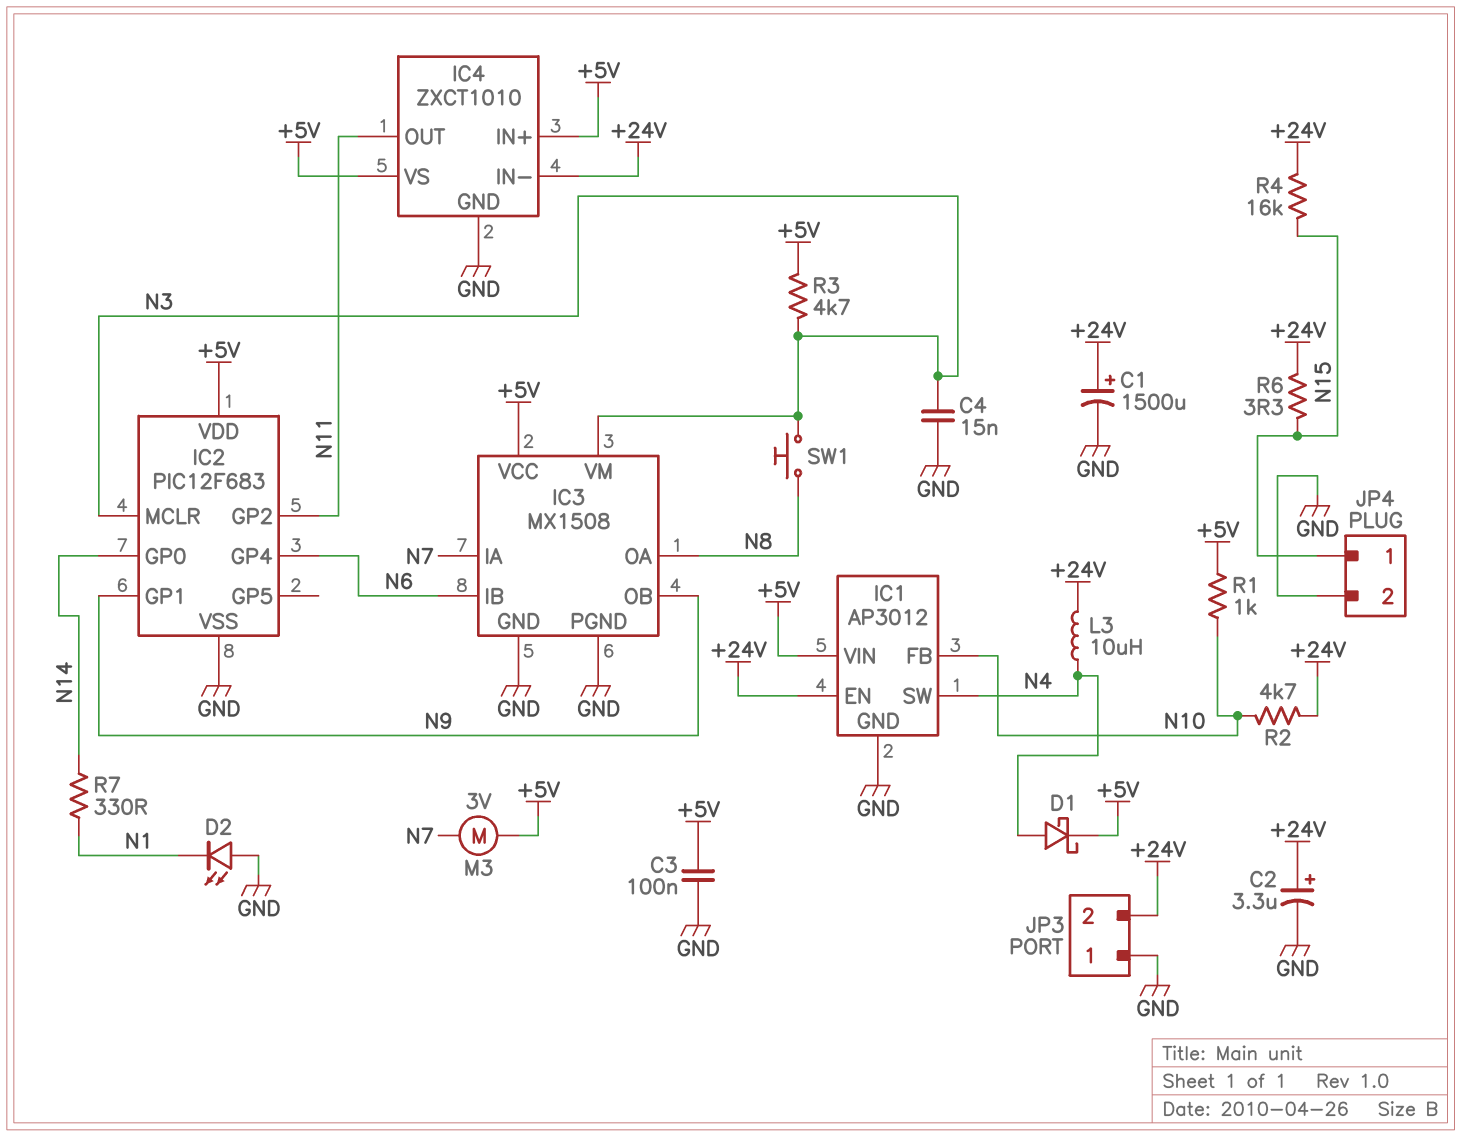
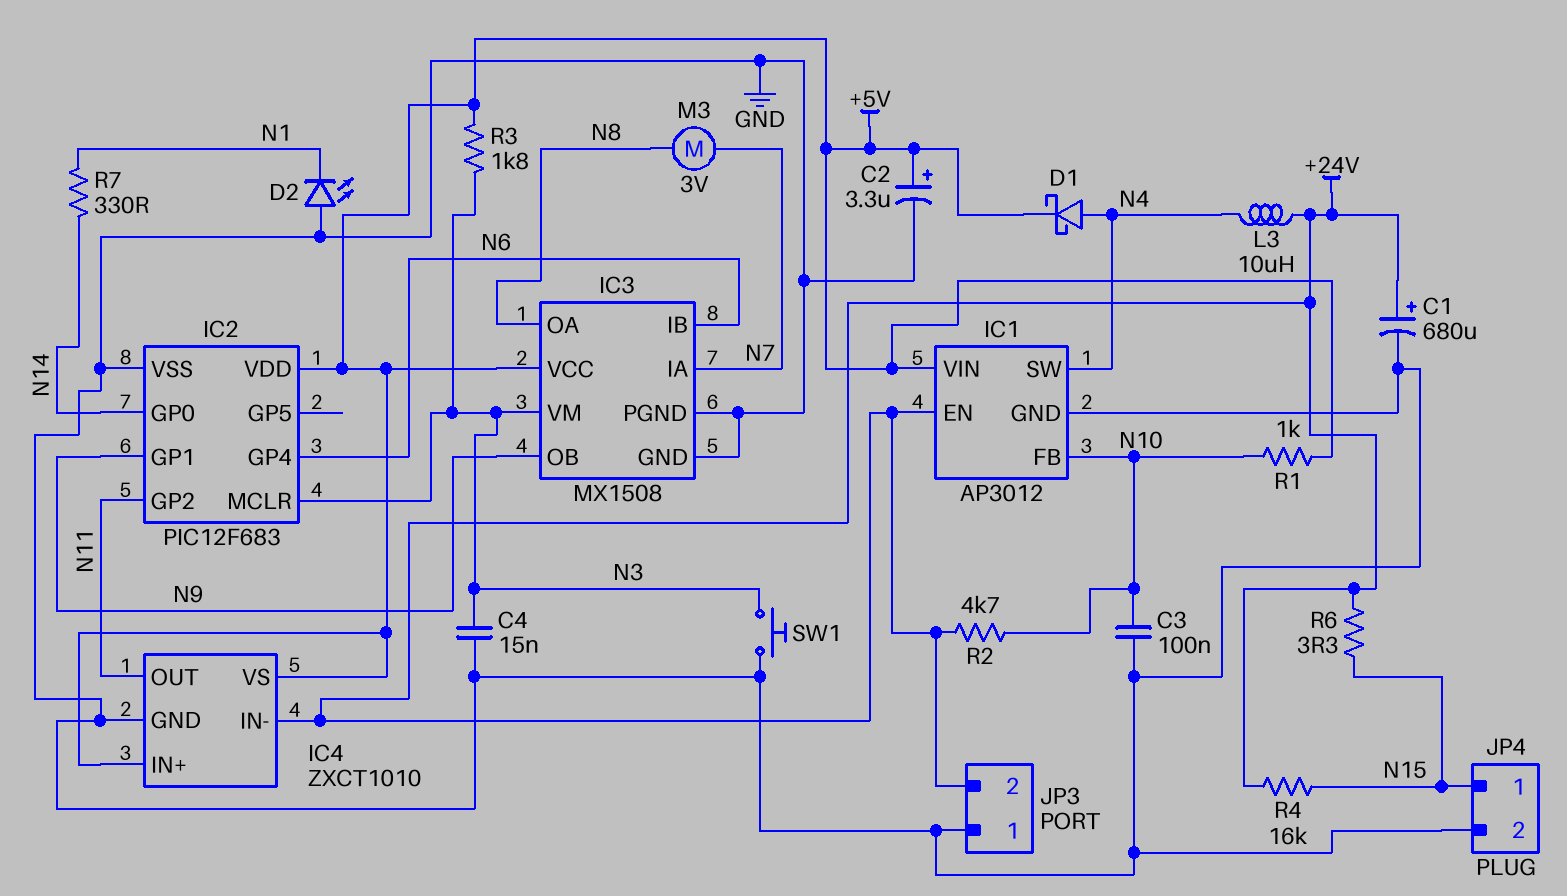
C1: 1500uF (plus +24V, minus GND) -> 680uF (plus +24V, minus GND)
C2: 3.3uF (plus +24V, minus GND) -> 3.3uF (plus +5V, minus GND)
C3: 100nF (+5V, GND) -> 100nF (GND, N10)
M3: motor 3V (+5V, N7) -> motor 3V (N7, N8)
R3: 4.7k (+5V, N3) -> 1.8k (+5V, N3)
SW1: button (N3, N8) -> button (GND, N3)

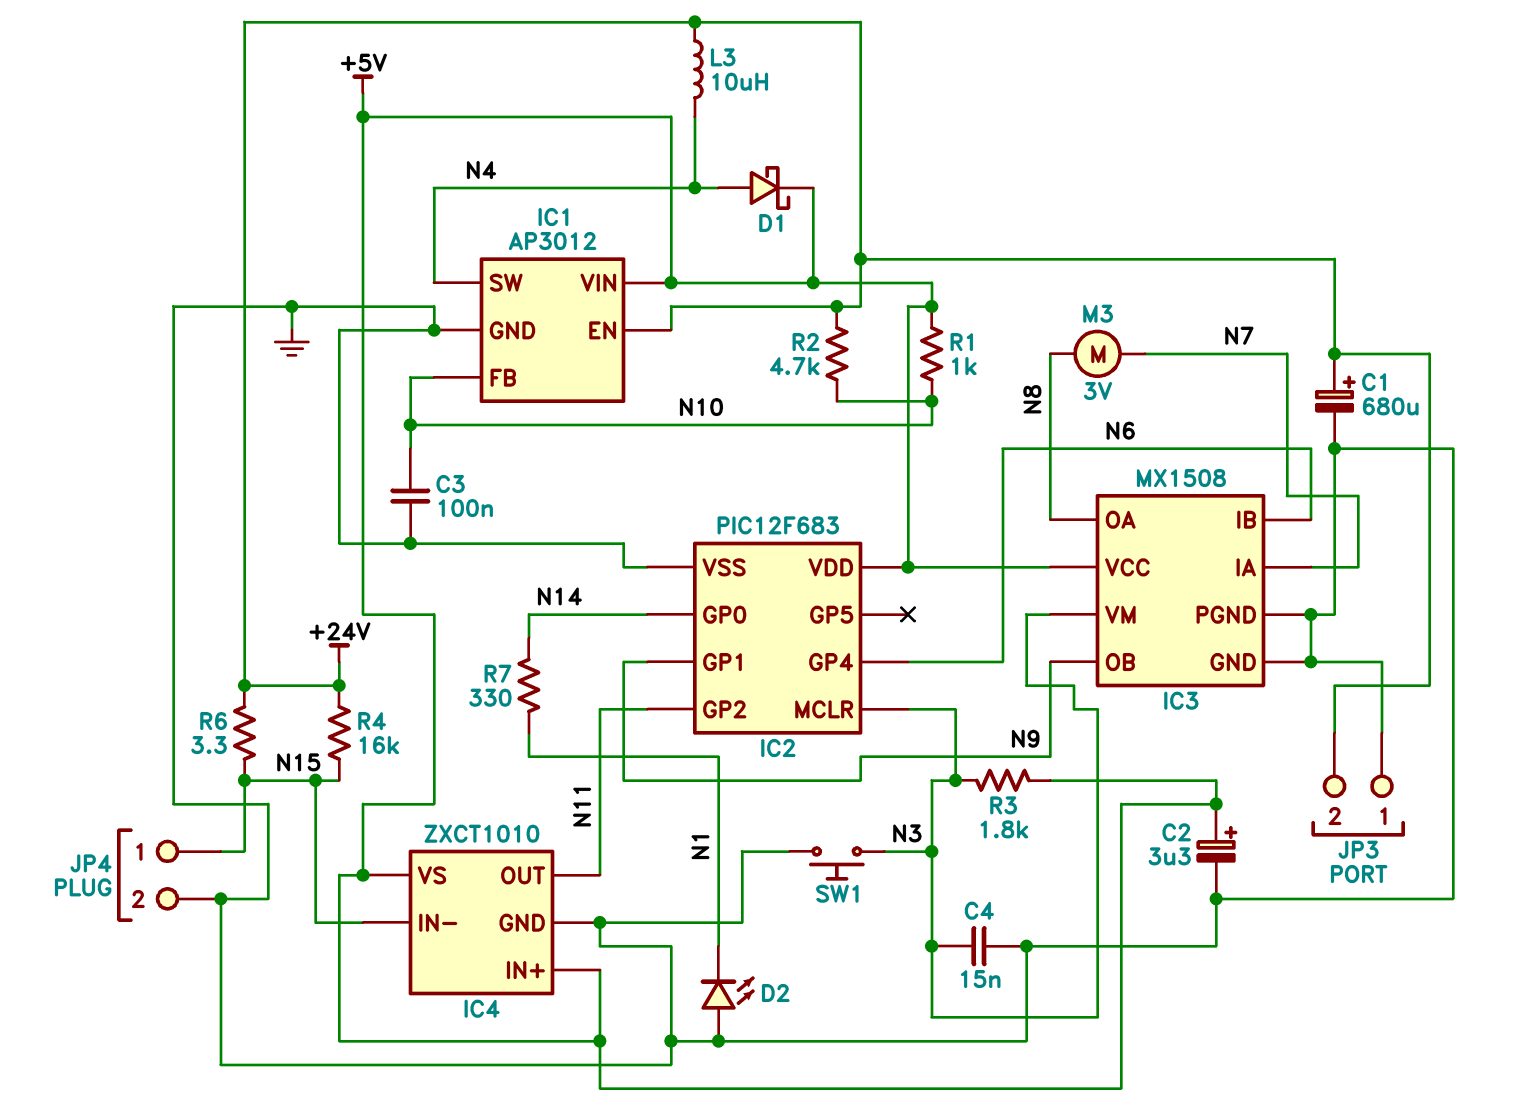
IC4 pin IN-: +24V -> N15

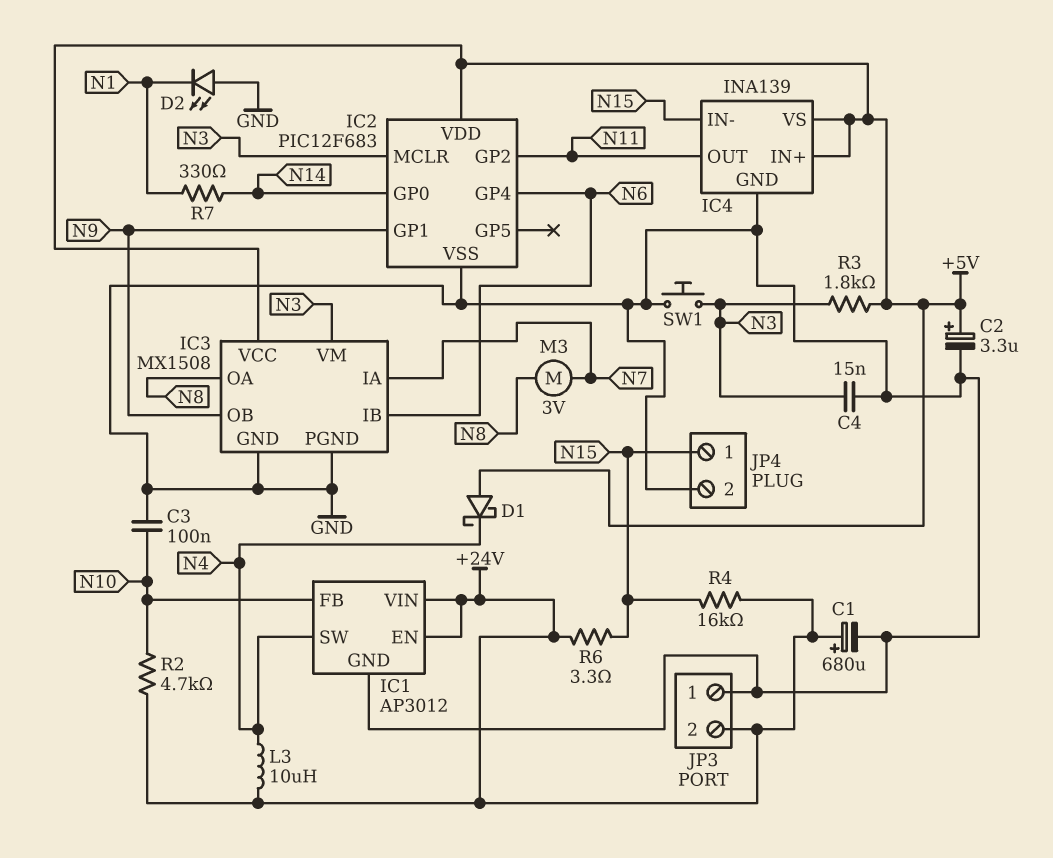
D1: schottky (A N4, K +5V) -> schottky (A +5V, K N4)
IC1 pin VIN: +5V -> +24V
IC4: ZXCT1010 -> INA139
R1: 1k (+5V, N10) -> none

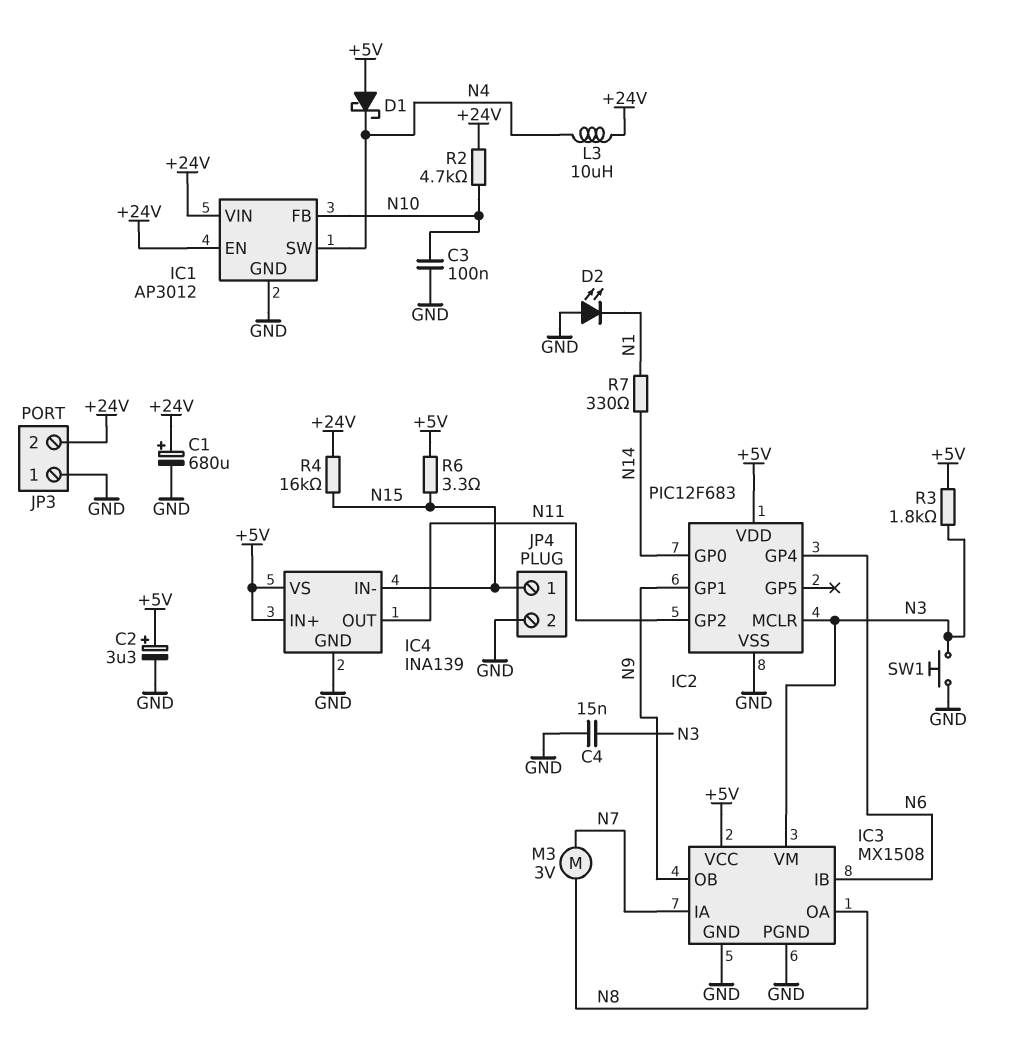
R6: 3.3 (+24V, N15) -> 3.3 (+5V, N15)

